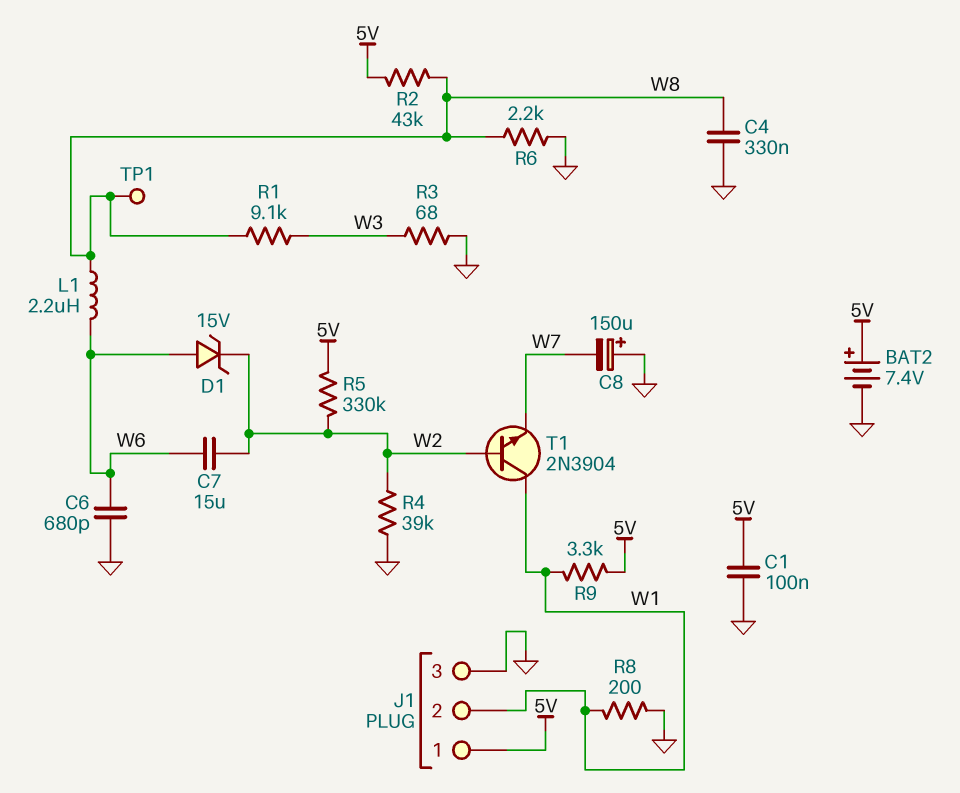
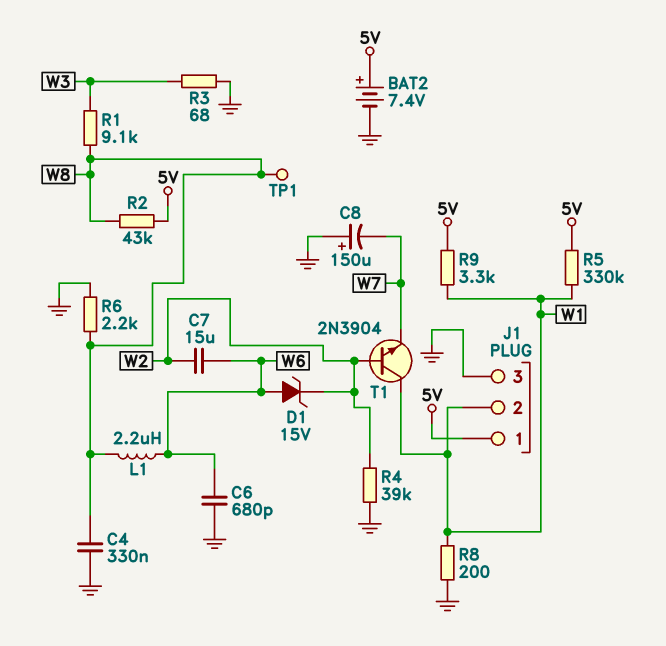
C1: 100nF (5V, GND) -> none
R5: 330k (5V, W2) -> 330k (5V, W1)

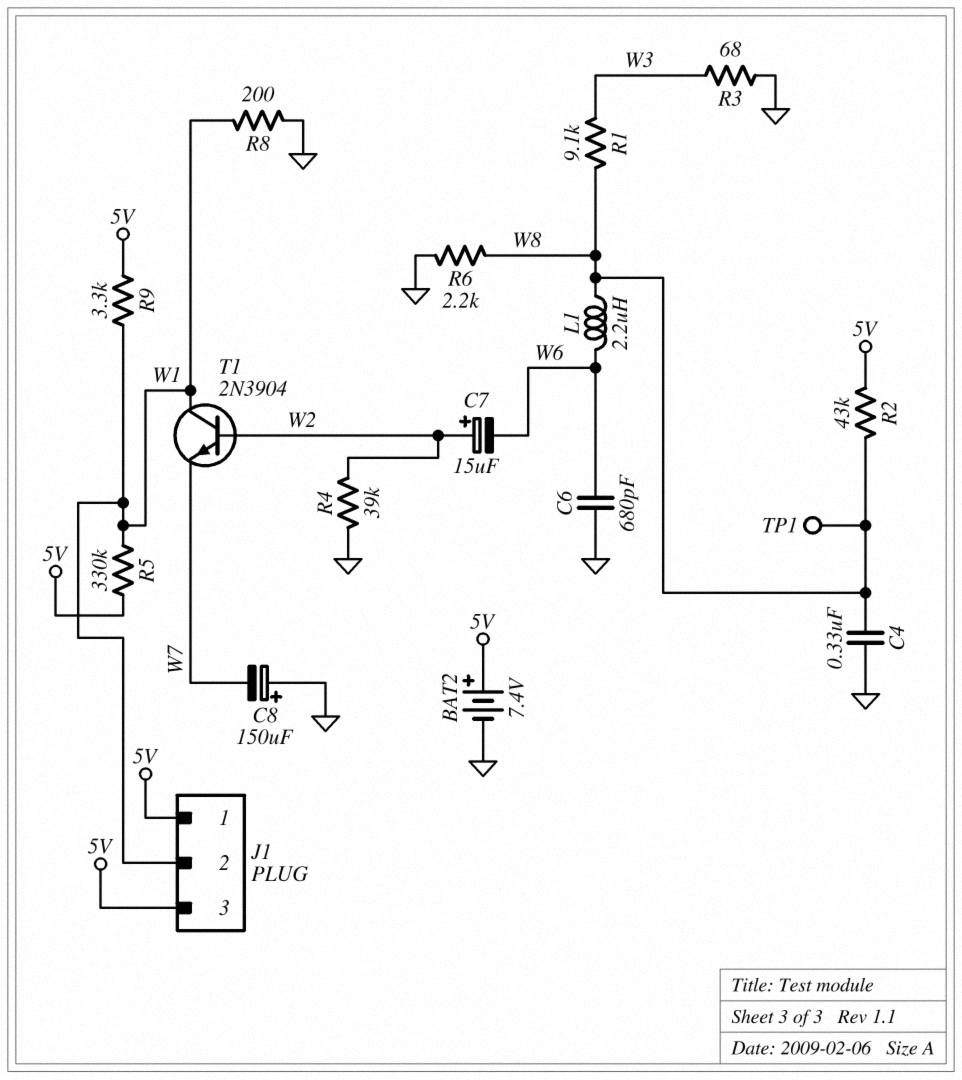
C7: 15uF (W2, W6) -> 15uF (plus W2, minus W6)
D1: zener 15V (A W6, K W2) -> none
J1 pin 3: GND -> 5V

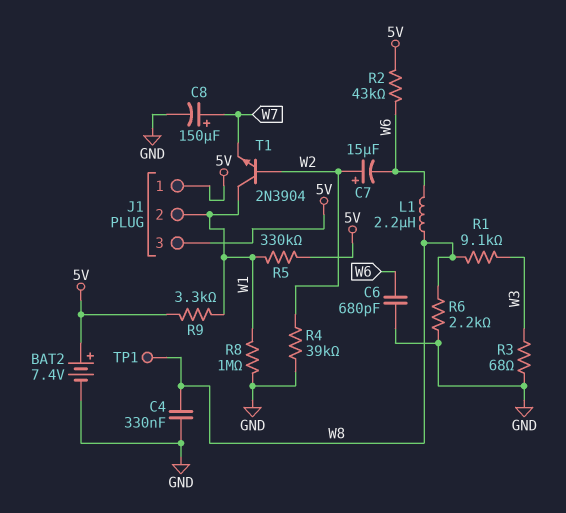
C8: 150uF (plus GND, minus W7) -> 150uF (plus W7, minus GND)
R2: 43k (5V, W8) -> 43k (5V, W6)
R8: 200 (GND, W1) -> 1M (GND, W1)

